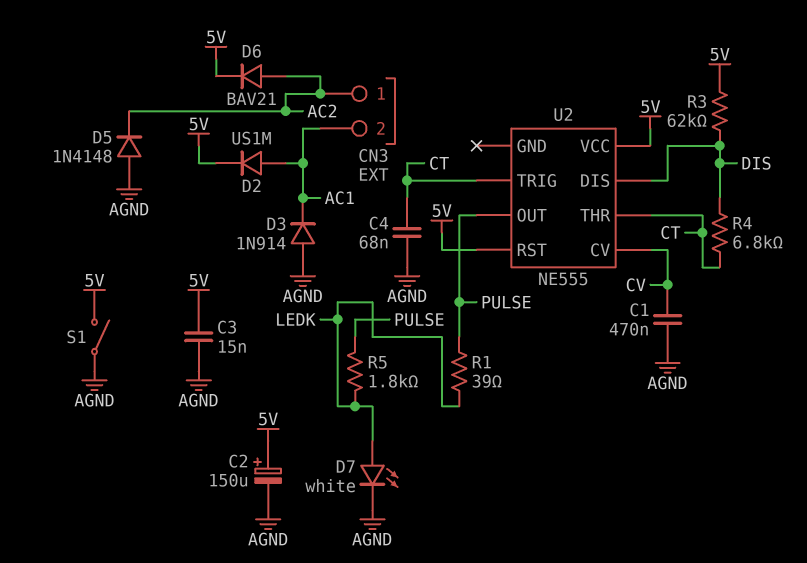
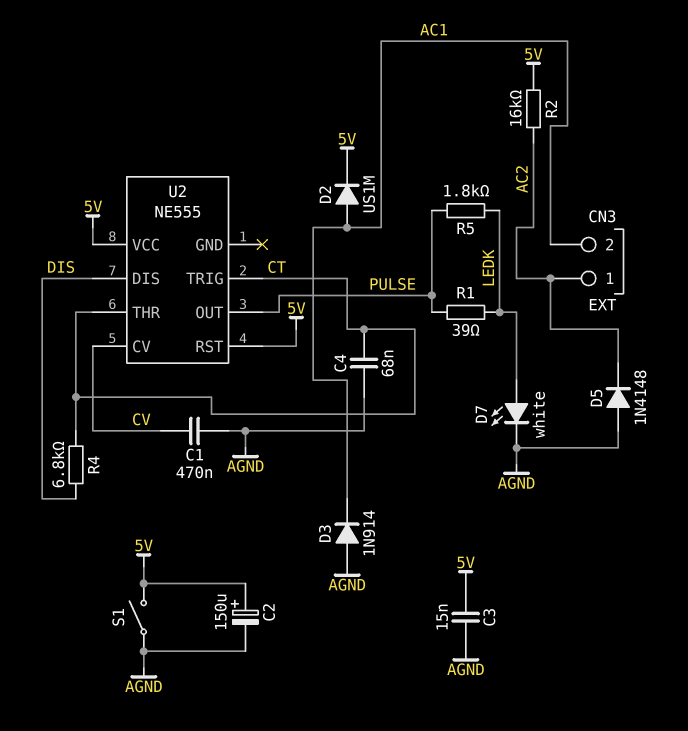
D6: diode BAV21 (A AC2, K 5V) -> none
R2: none -> 16k (5V, AC2)
R3: 62k (5V, DIS) -> none

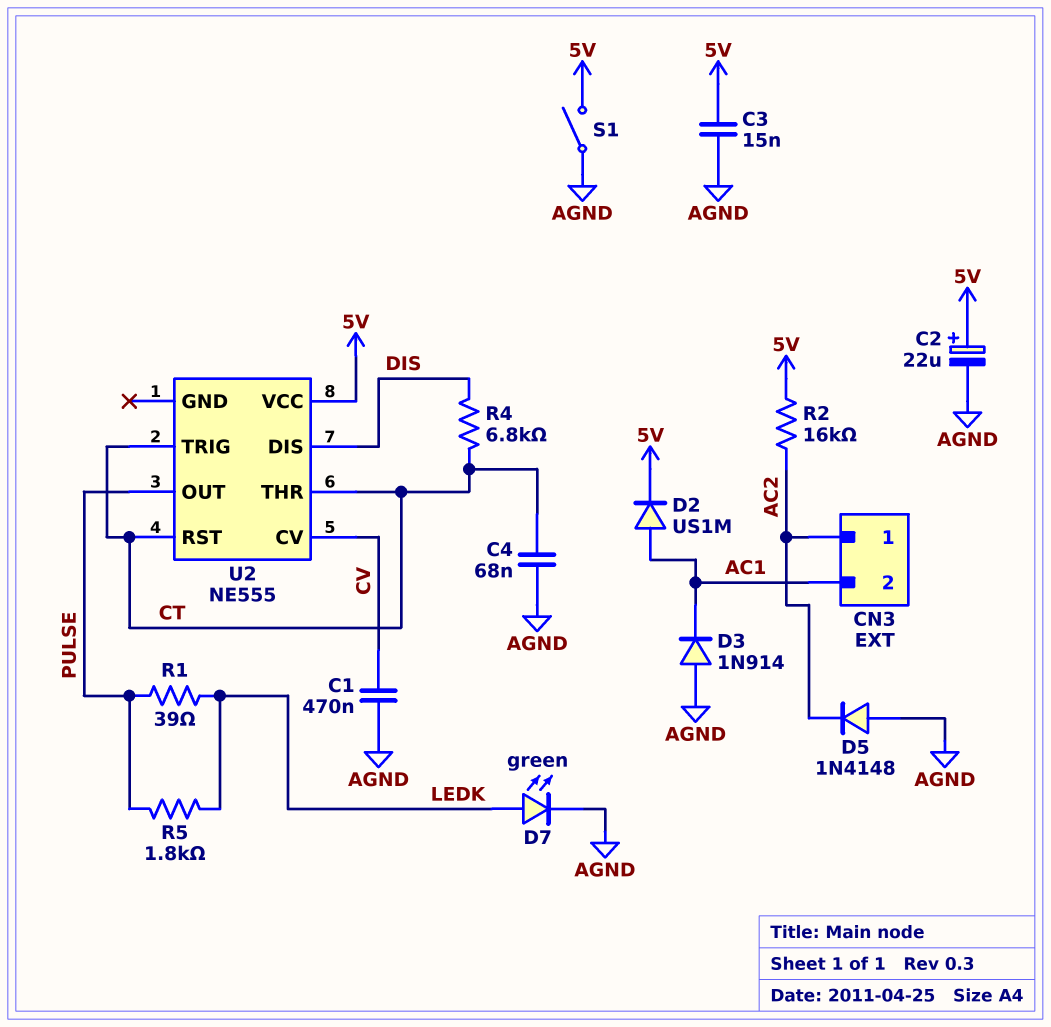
C2: 150uF (plus 5V, minus AGND) -> 22uF (plus 5V, minus AGND)
D7: LED white (A LEDK, K AGND) -> LED green (A LEDK, K AGND)
U2 pin RST: 5V -> CT

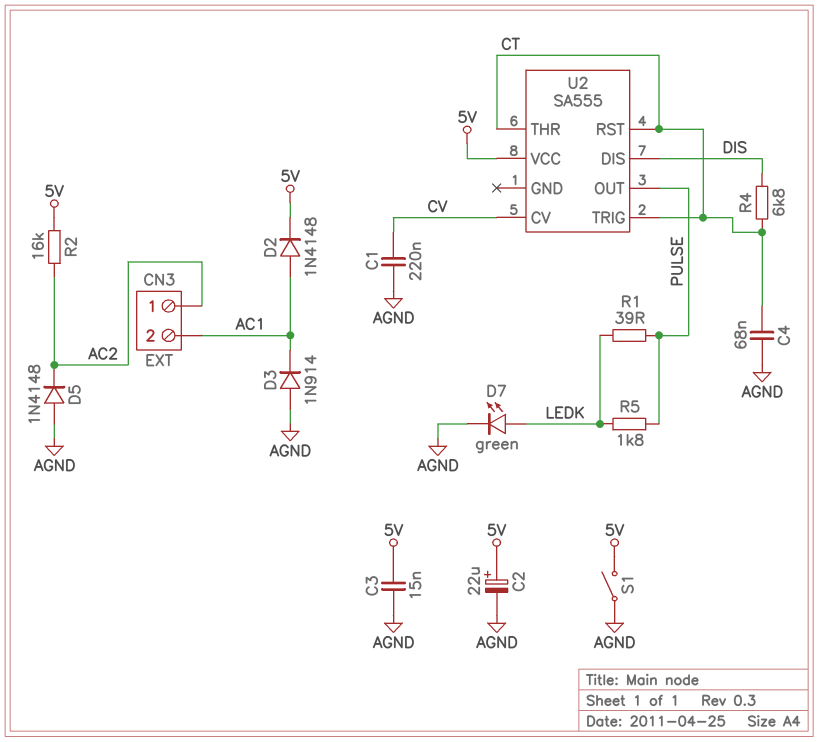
C1: 470nF (AGND, CV) -> 220nF (AGND, CV)
D2: diode US1M (A AC1, K 5V) -> diode 1N4148 (A AC1, K 5V)
U2: NE555 -> SA555

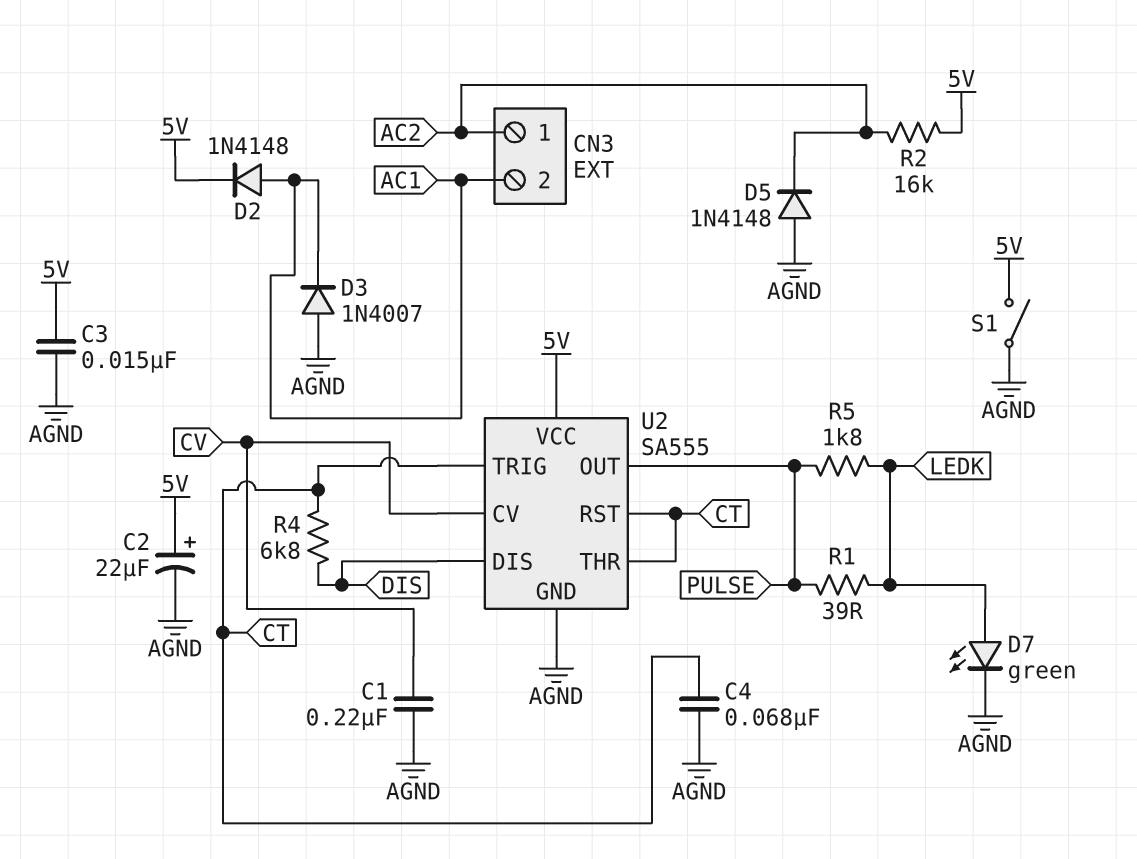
D3: diode 1N914 (A AGND, K AC1) -> diode 1N4007 (A AGND, K AC1)
U2 pin GND: none -> AGND

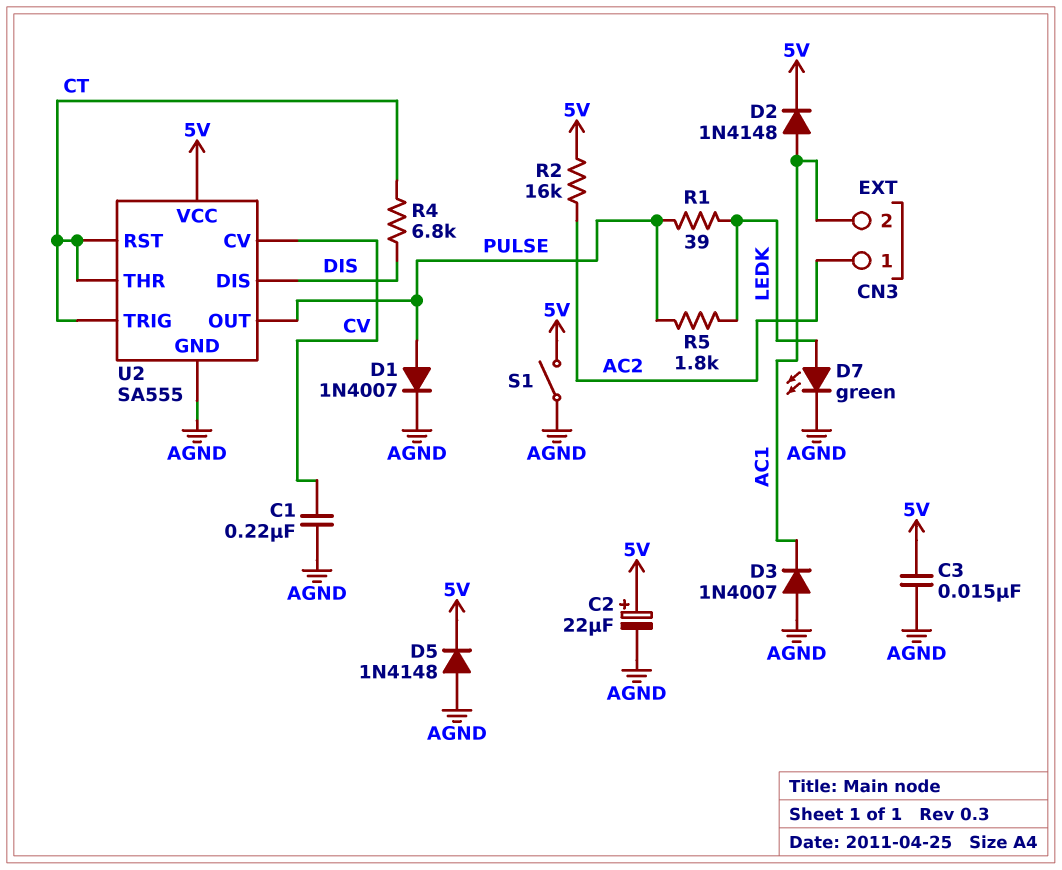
C4: 68nF (AGND, CT) -> none
D1: none -> diode 1N4007 (A PULSE, K AGND)
D5: diode 1N4148 (A AGND, K AC2) -> diode 1N4148 (A AGND, K 5V)

